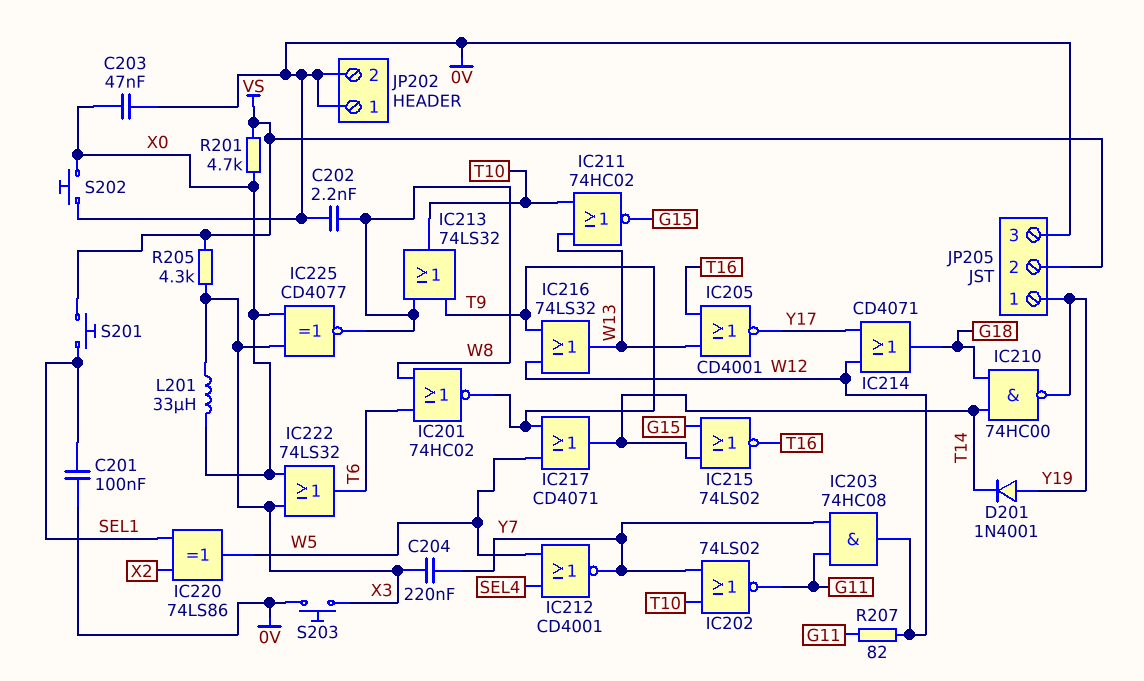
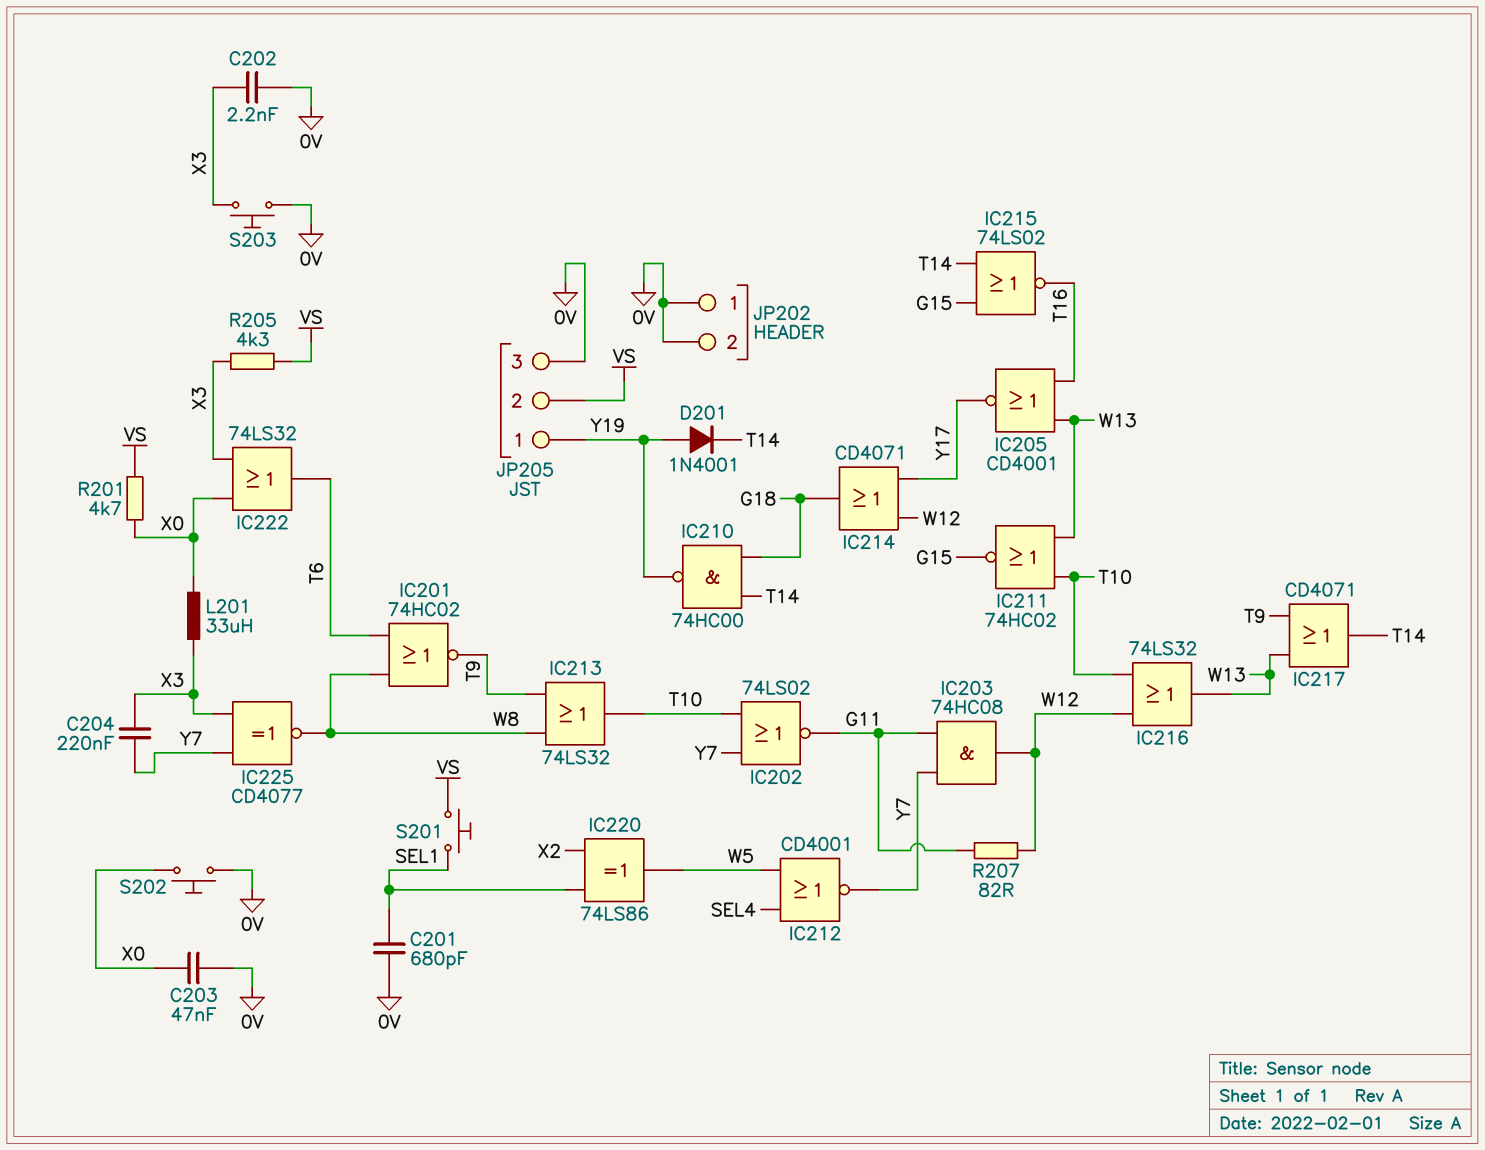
C201: 100nF (0V, SEL1) -> 680pF (0V, SEL1)
C202: 2.2nF (0V, W8) -> 2.2nF (0V, X3)
IC216: OR 74LS32 (in T9, in W12, out W13) -> OR 74LS32 (in T10, in W12, out W13)
IC217: OR CD4071 (in T9, in W5, out T14) -> OR CD4071 (in T9, in W13, out T14)
IC225: XNOR CD4077 (in X0, in X3, out W8) -> XNOR CD4077 (in X3, in Y7, out W8)

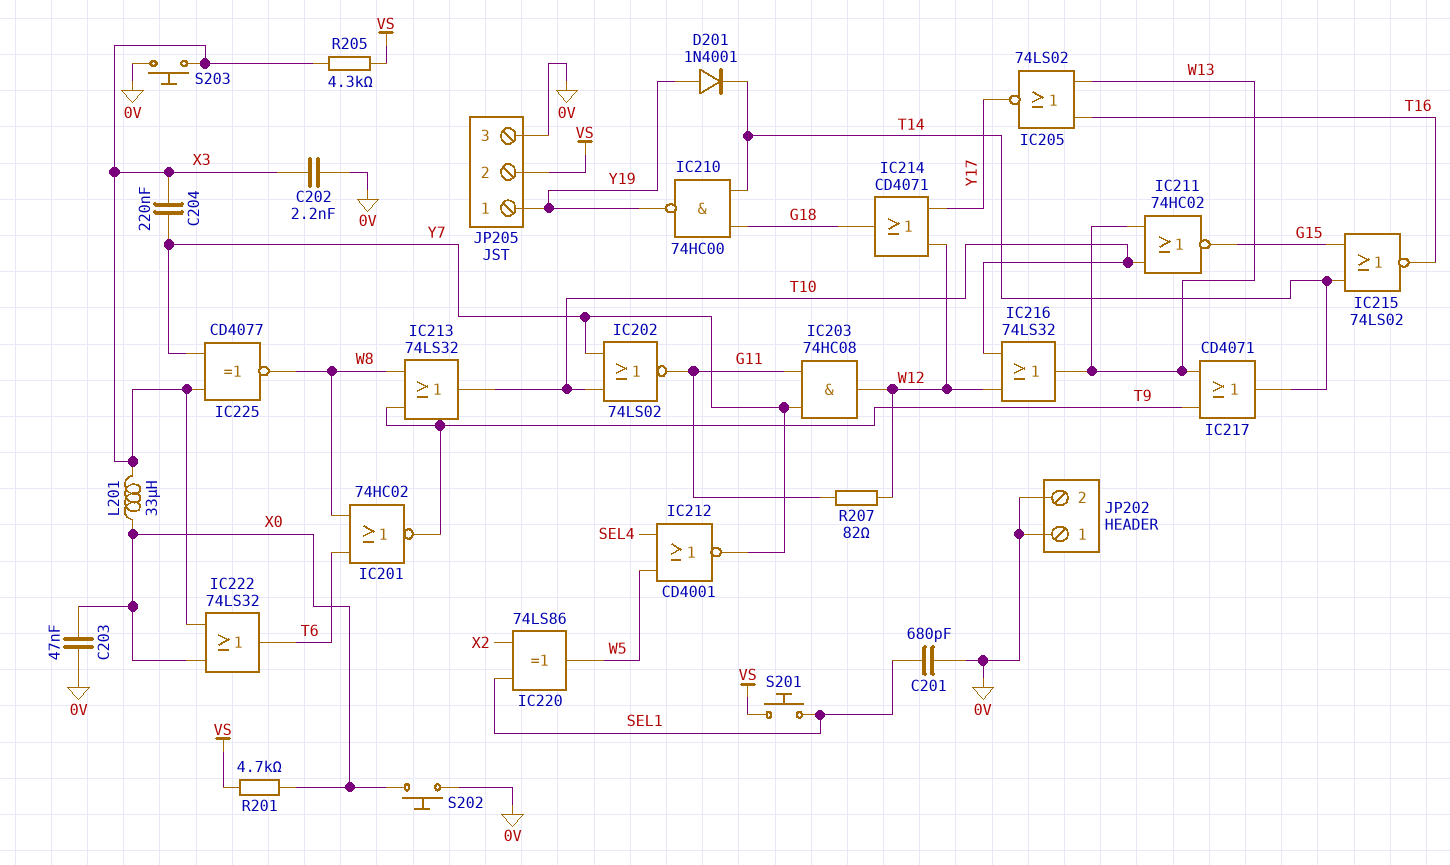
IC205: NOR CD4001 (in T16, in W13, out Y17) -> NOR 74LS02 (in T16, in W13, out Y17)

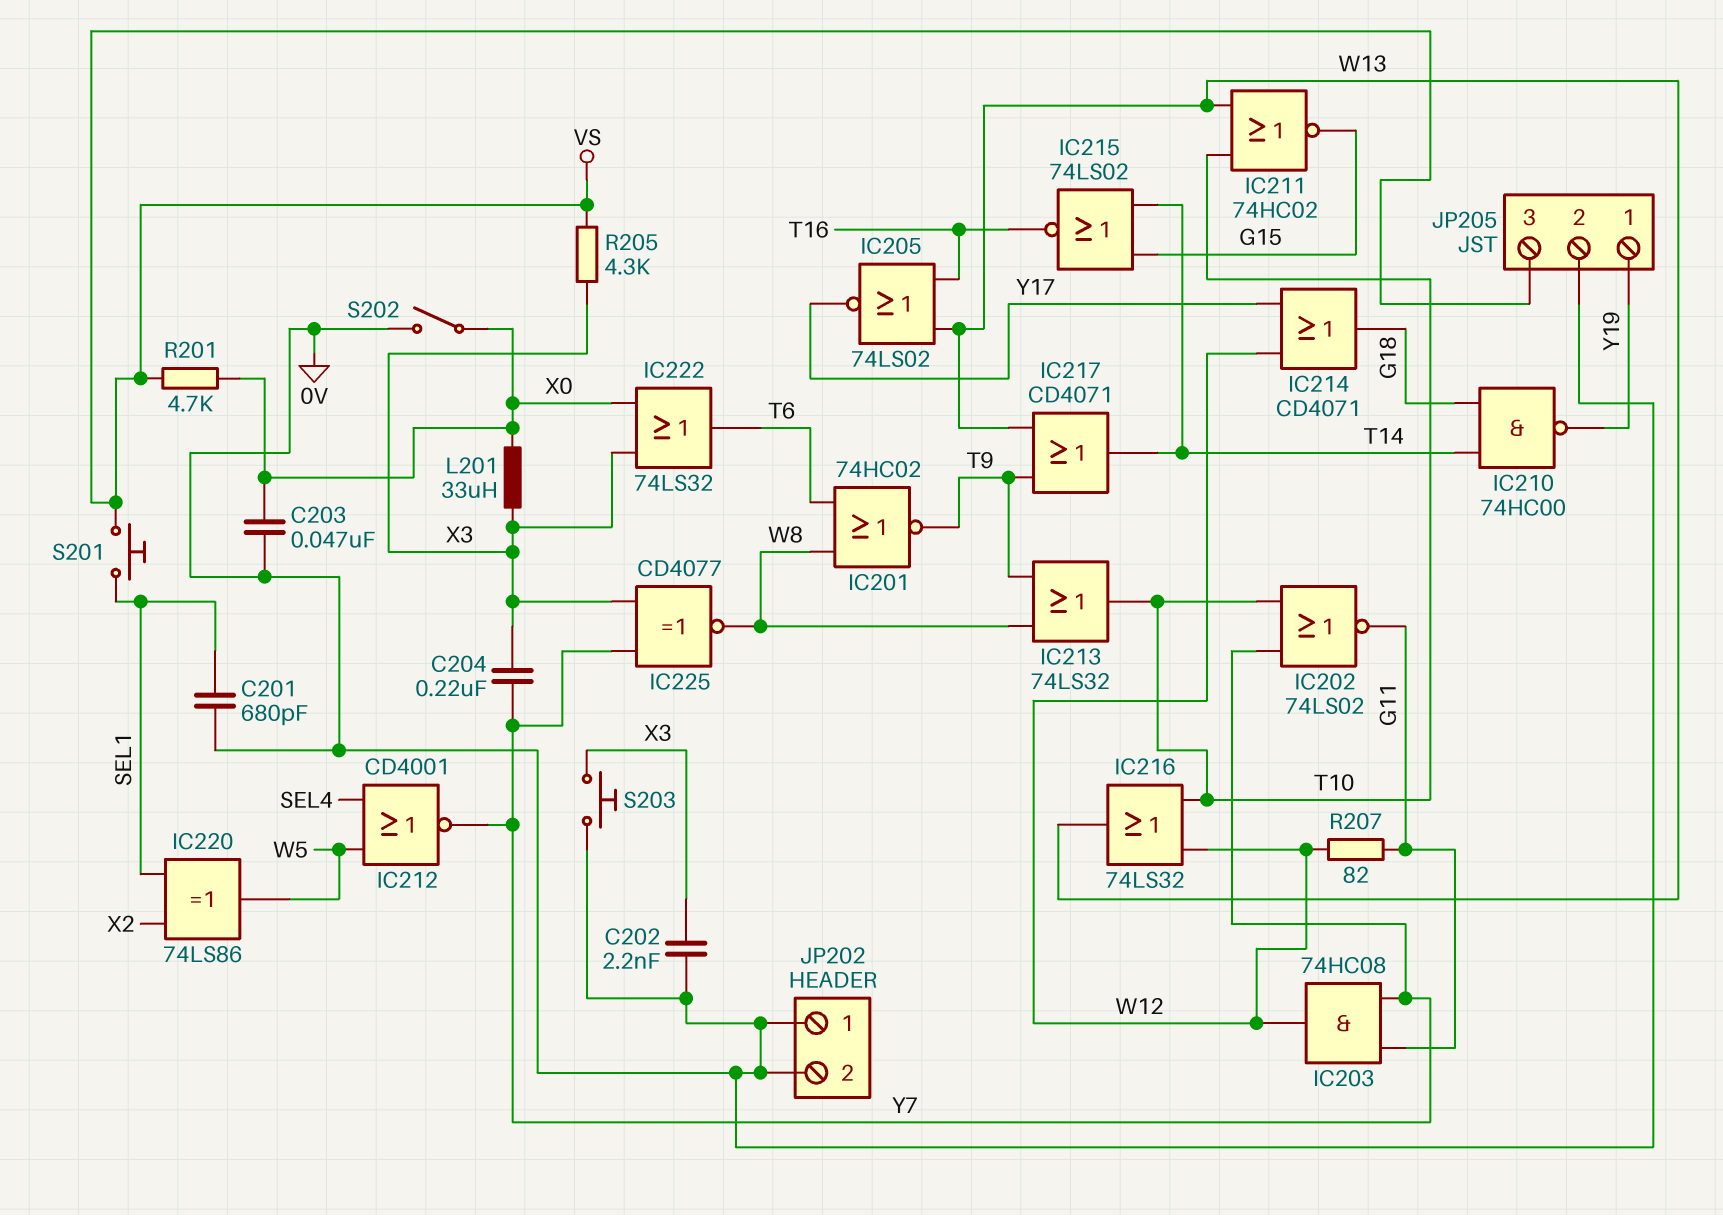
D201: diode 1N4001 (A Y19, K T14) -> none
JP205 pin 2: VS -> 0V
JP205 pin 3: 0V -> VS
S202: button (0V, X0) -> switch (0V, X0)

